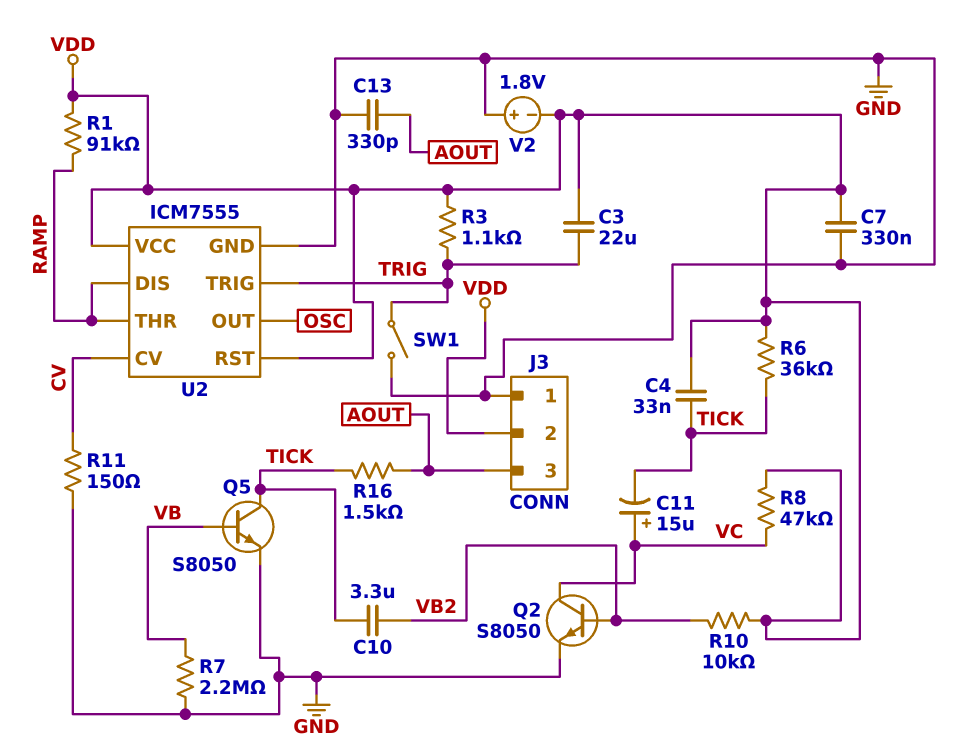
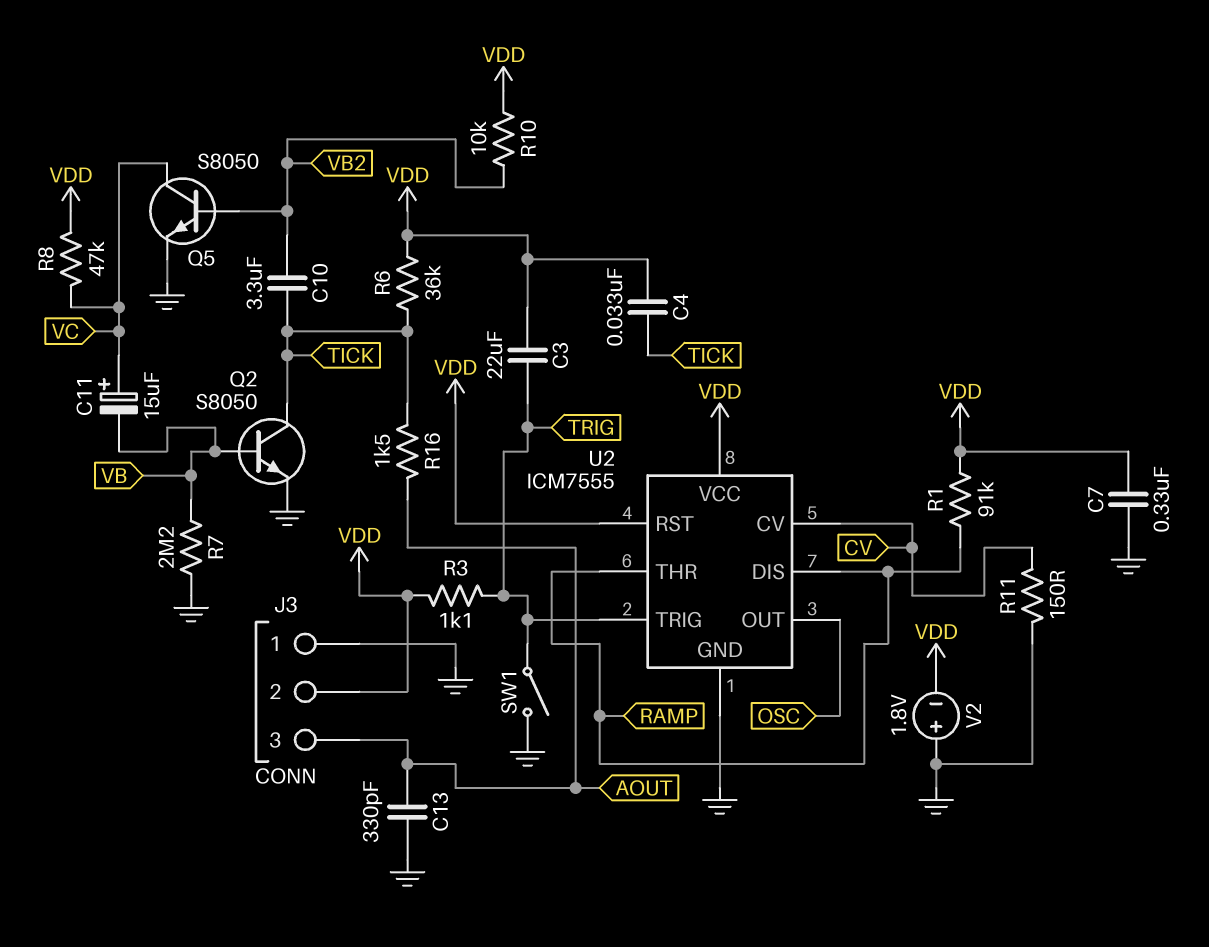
C11: 15uF (plus VC, minus TICK) -> 15uF (plus VC, minus VB)
Q2: NPN S8050 (B VB2, C VC, E GND) -> NPN S8050 (B VB, C TICK, E GND)
Q5: NPN S8050 (B VB, C TICK, E GND) -> NPN S8050 (B VB2, C VC, E GND)

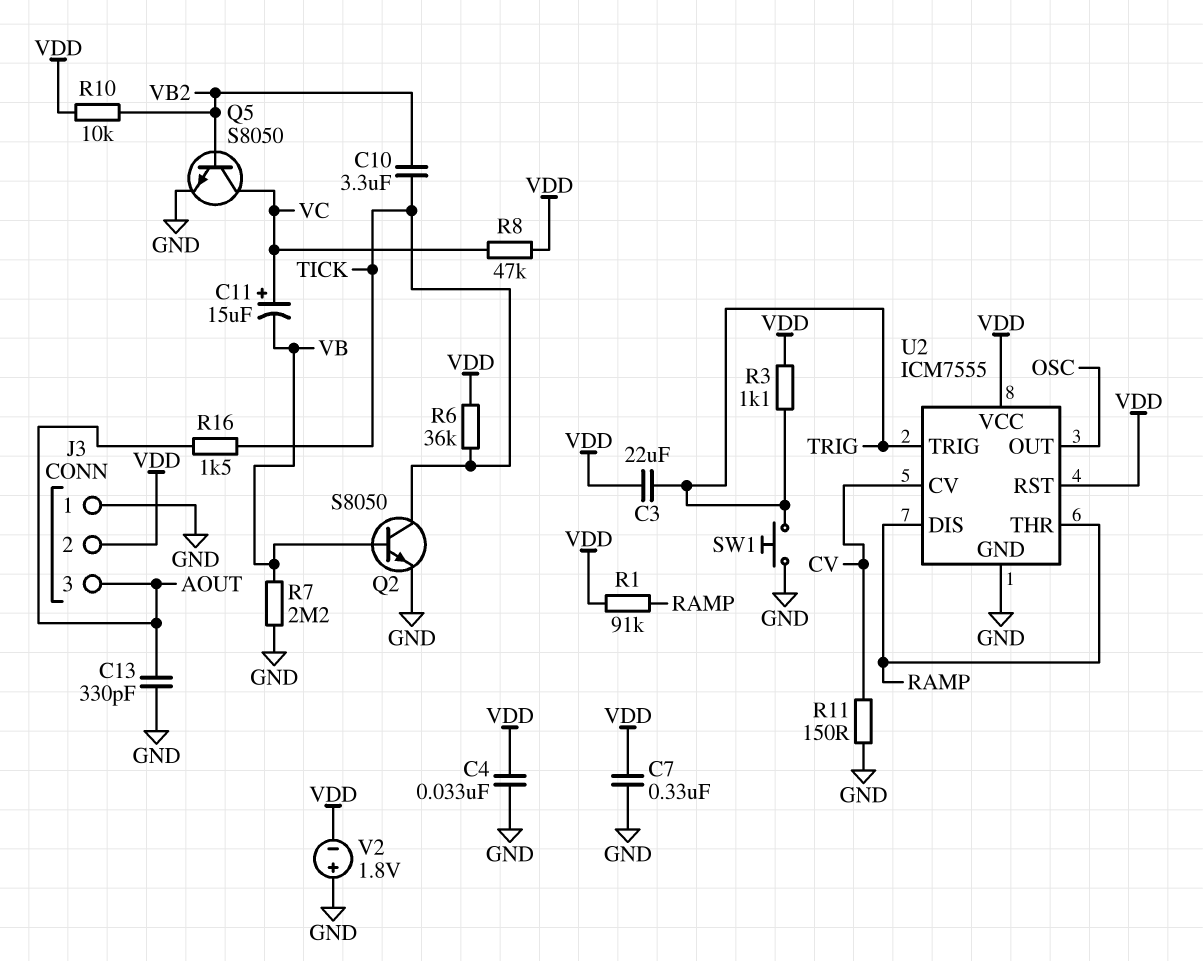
C4: 33nF (TICK, VDD) -> 33nF (GND, VDD)
SW1: switch (GND, TRIG) -> button (GND, TRIG)

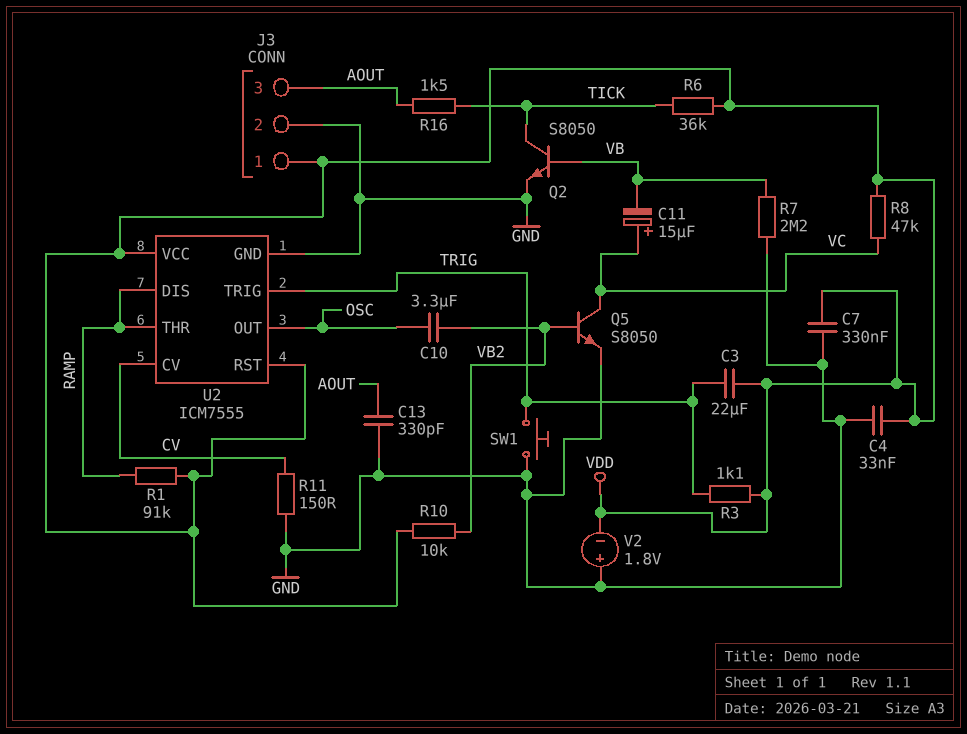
C10: 3.3uF (TICK, VB2) -> 3.3uF (OSC, VB2)
J3 pin 1: GND -> VDD
J3 pin 2: VDD -> GND

